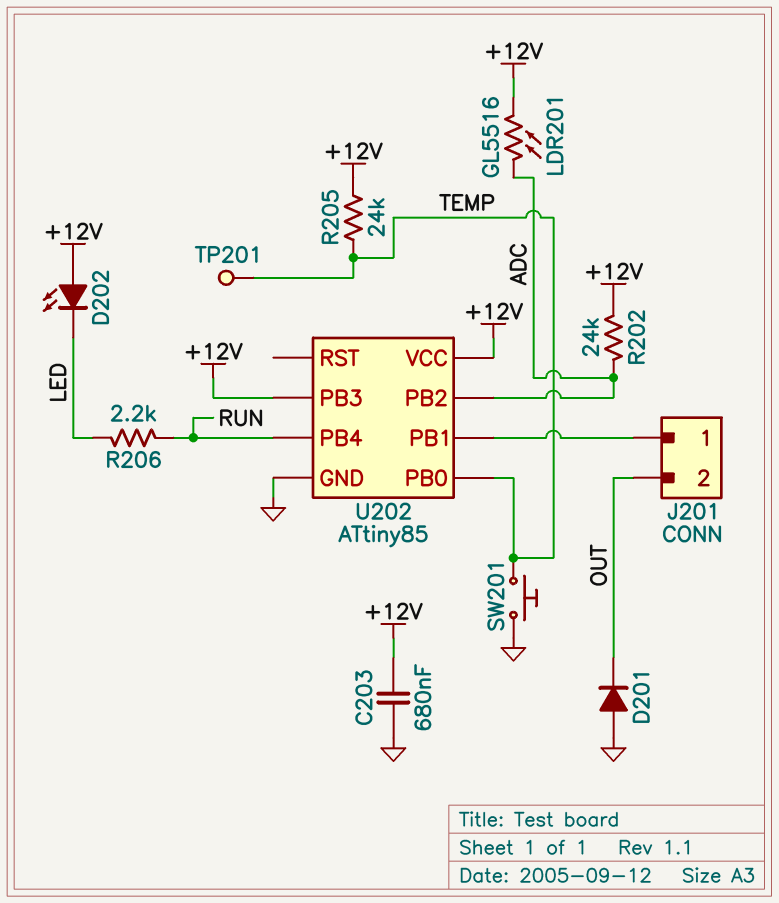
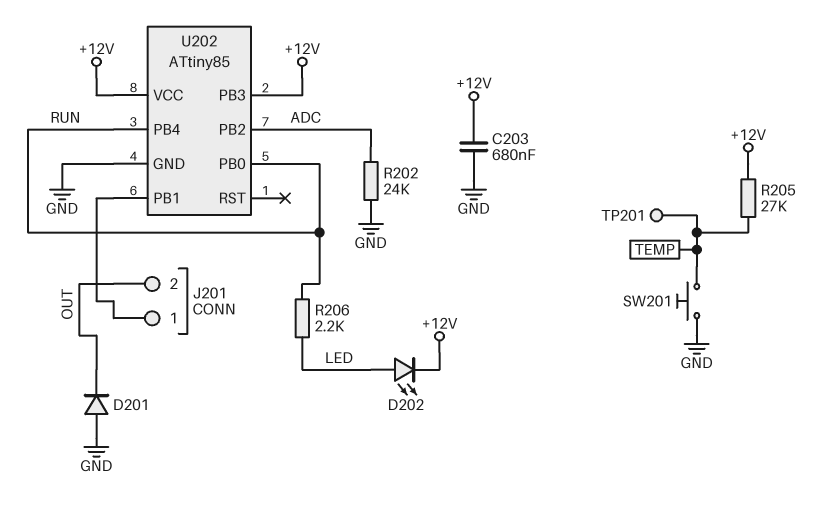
D202: LED (A +12V, K LED) -> LED (A LED, K +12V)
LDR201: GL5516 (+12V, ADC) -> none
R202: 24k (+12V, ADC) -> 24k (ADC, GND)
R205: 24k (+12V, TEMP) -> 27k (+12V, TEMP)
U202 pin PB0: TEMP -> RUN

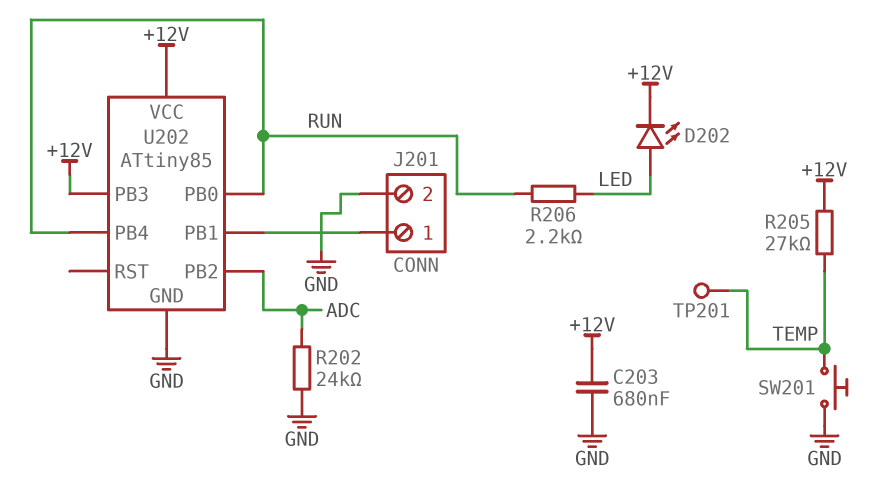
D201: diode (A GND, K OUT) -> none
J201 pin 2: OUT -> GND

